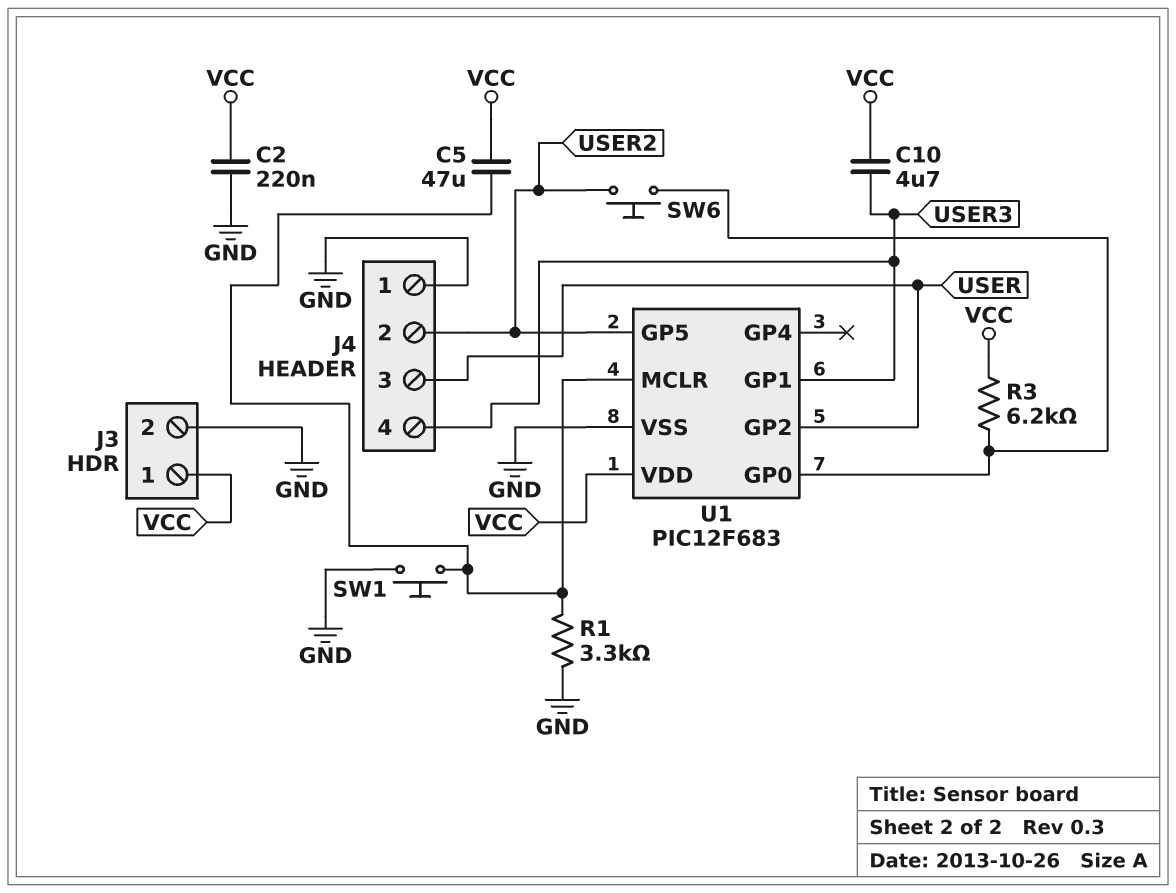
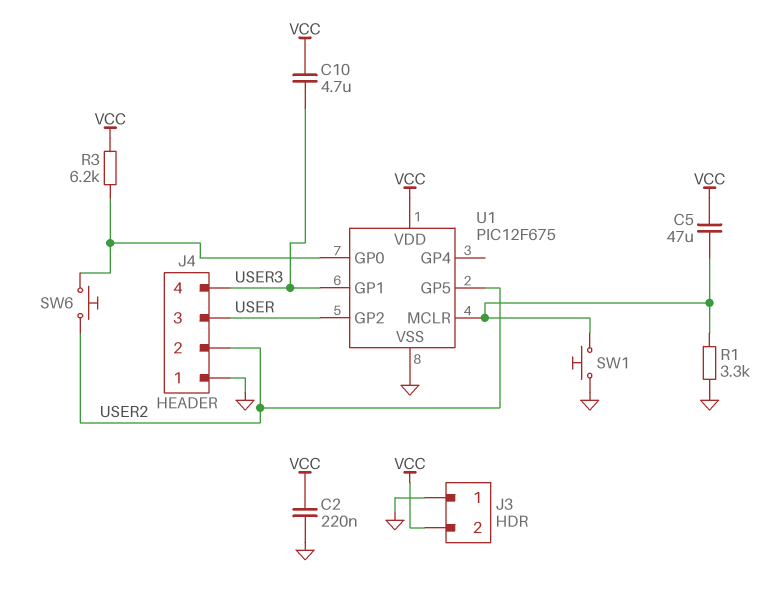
J3 pin 1: VCC -> GND
J3 pin 2: GND -> VCC
U1: PIC12F683 -> PIC12F675

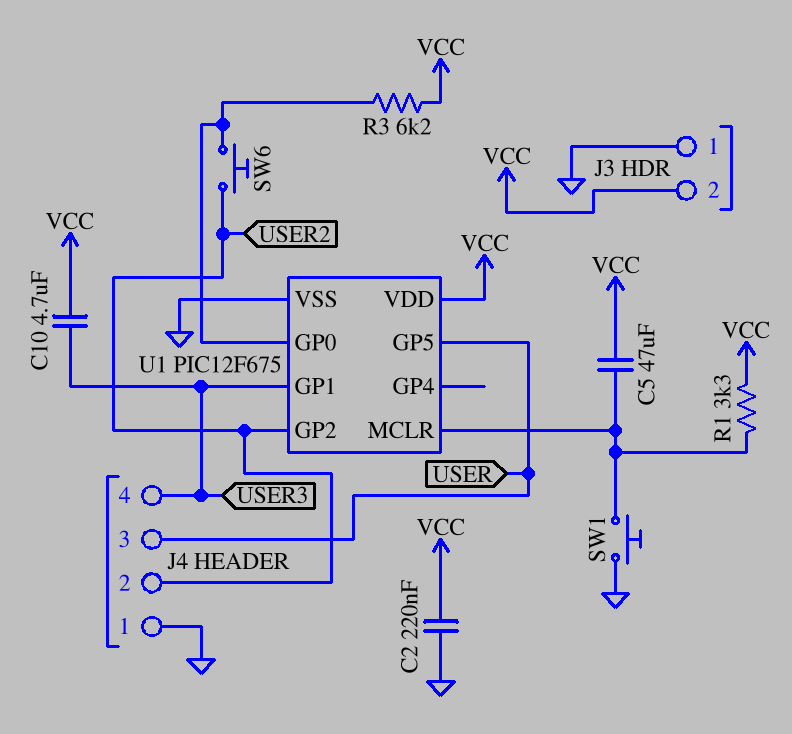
R1: 3.3k (GND, U1/MCLR) -> 3.3k (U1/MCLR, VCC)
U1 pin GP2: USER -> USER2
U1 pin GP5: USER2 -> USER

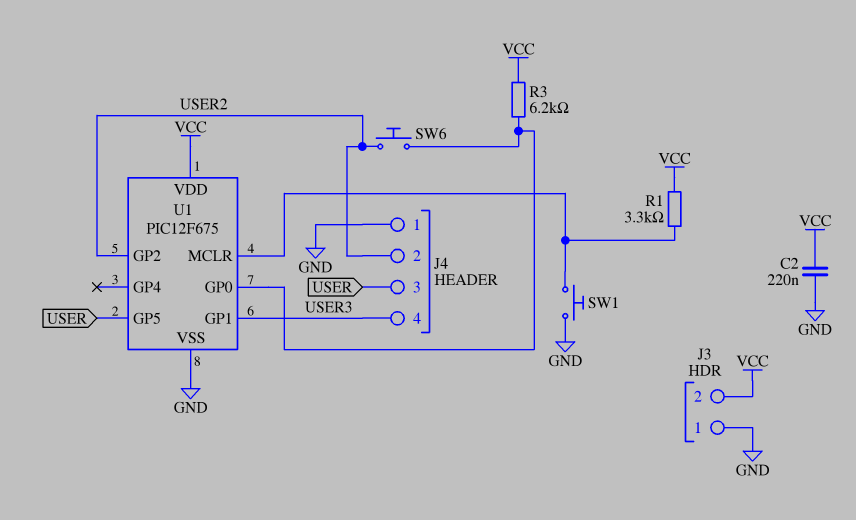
C5: 47uF (U1/MCLR, VCC) -> none
C10: 4.7uF (USER3, VCC) -> none

